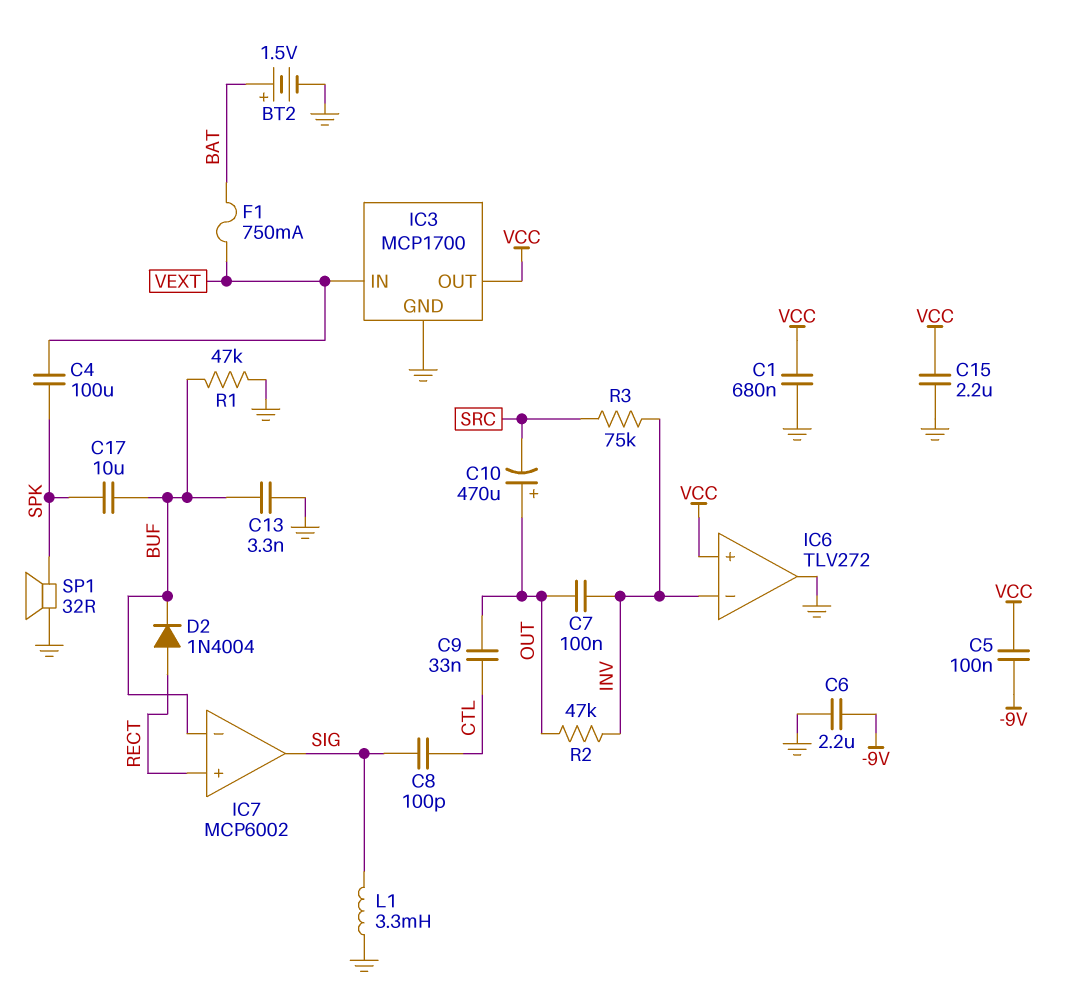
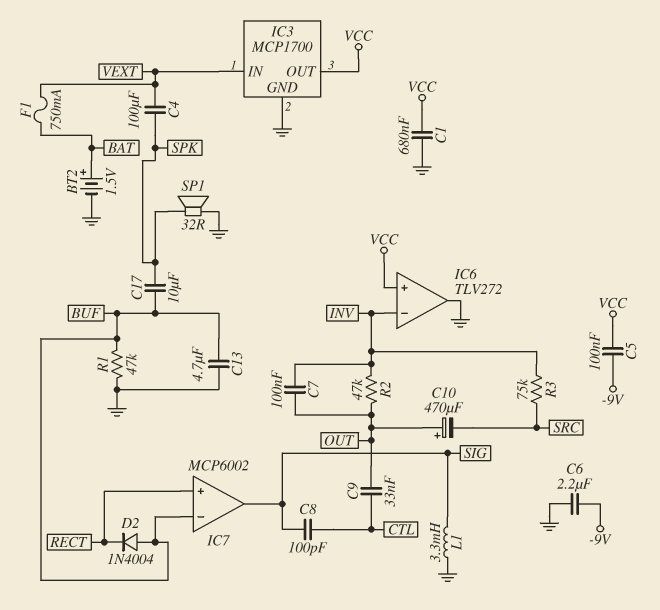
C13: 3.3nF (BUF, GND) -> 4.7uF (BUF, GND)
C15: 2.2uF (GND, VCC) -> none
D2: diode 1N4004 (A RECT, K BUF) -> diode 1N4004 (A BUF, K RECT)

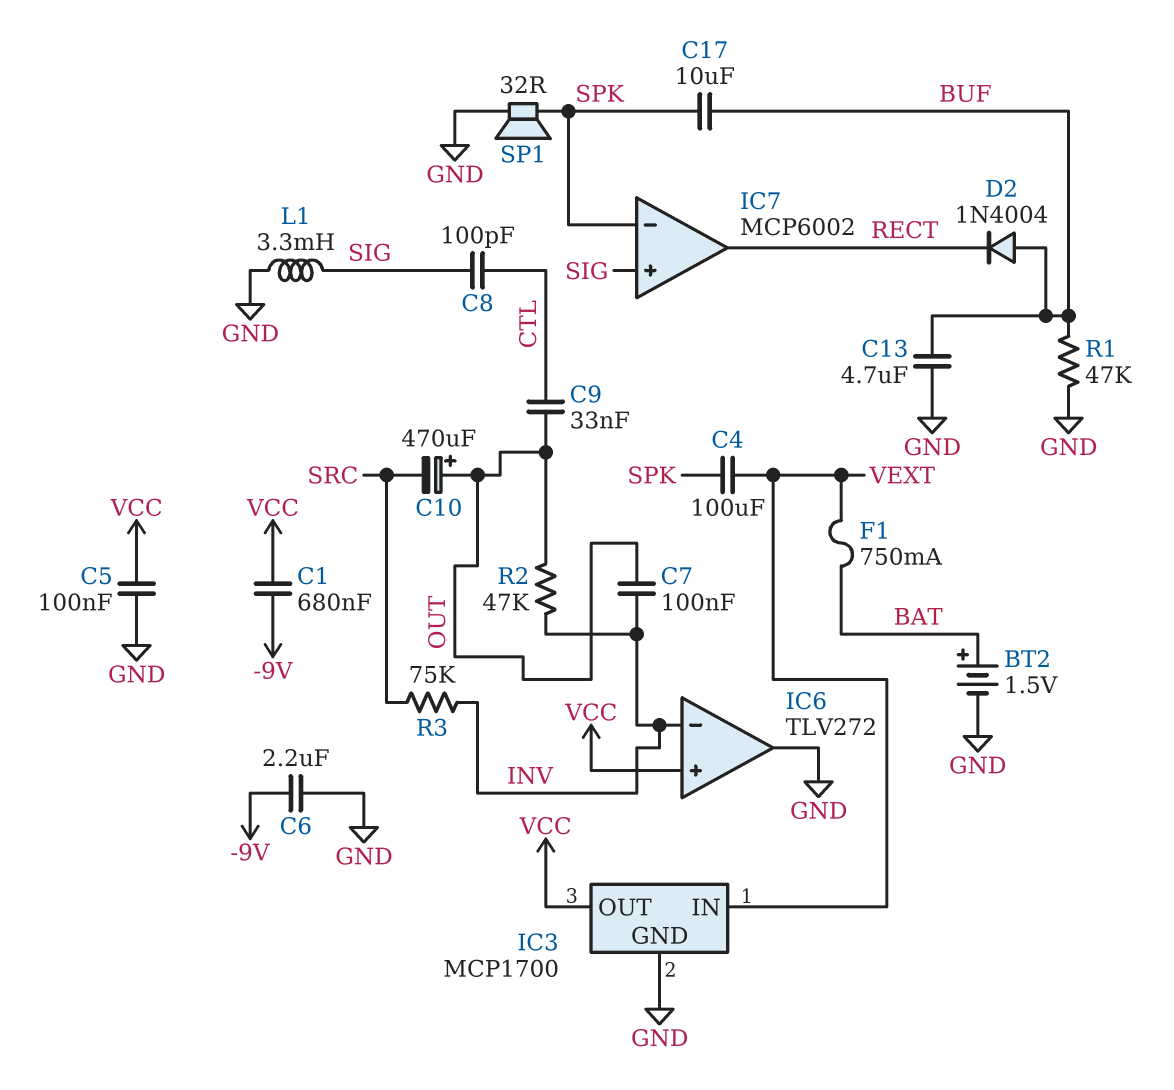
C1: 680nF (GND, VCC) -> 680nF (-9V, VCC)
C5: 100nF (-9V, VCC) -> 100nF (GND, VCC)
IC7 pin in+: RECT -> SIG
IC7 pin in-: BUF -> SPK
IC7 pin out: SIG -> RECT

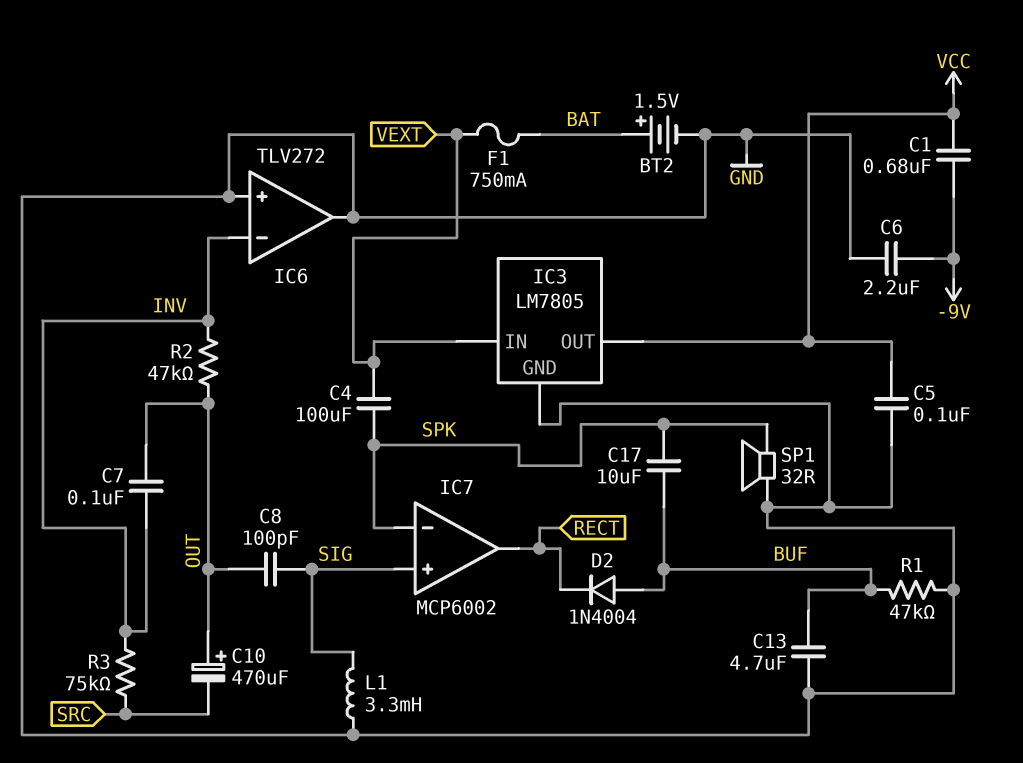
C8: 100pF (CTL, SIG) -> 100pF (OUT, SIG)
C9: 33nF (CTL, OUT) -> none
IC3: MCP1700 -> LM7805
IC6 pin in+: VCC -> GND

